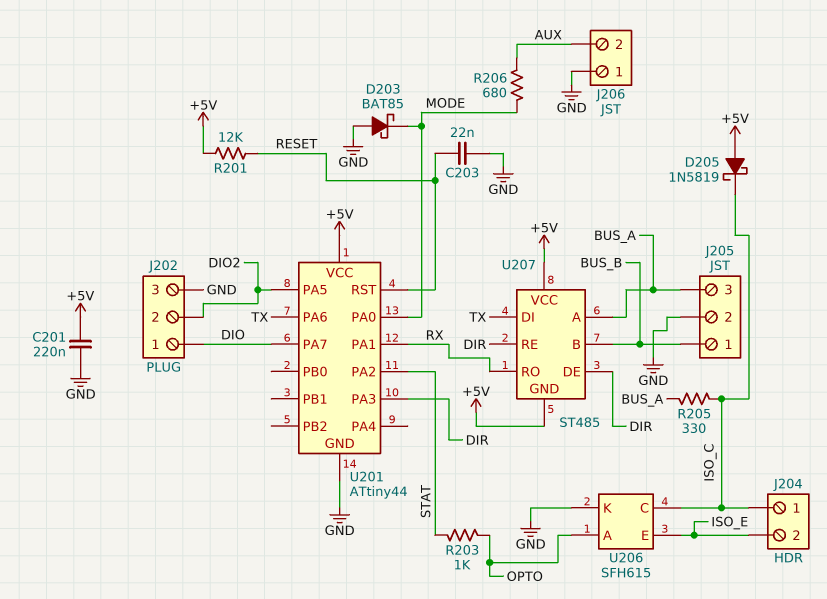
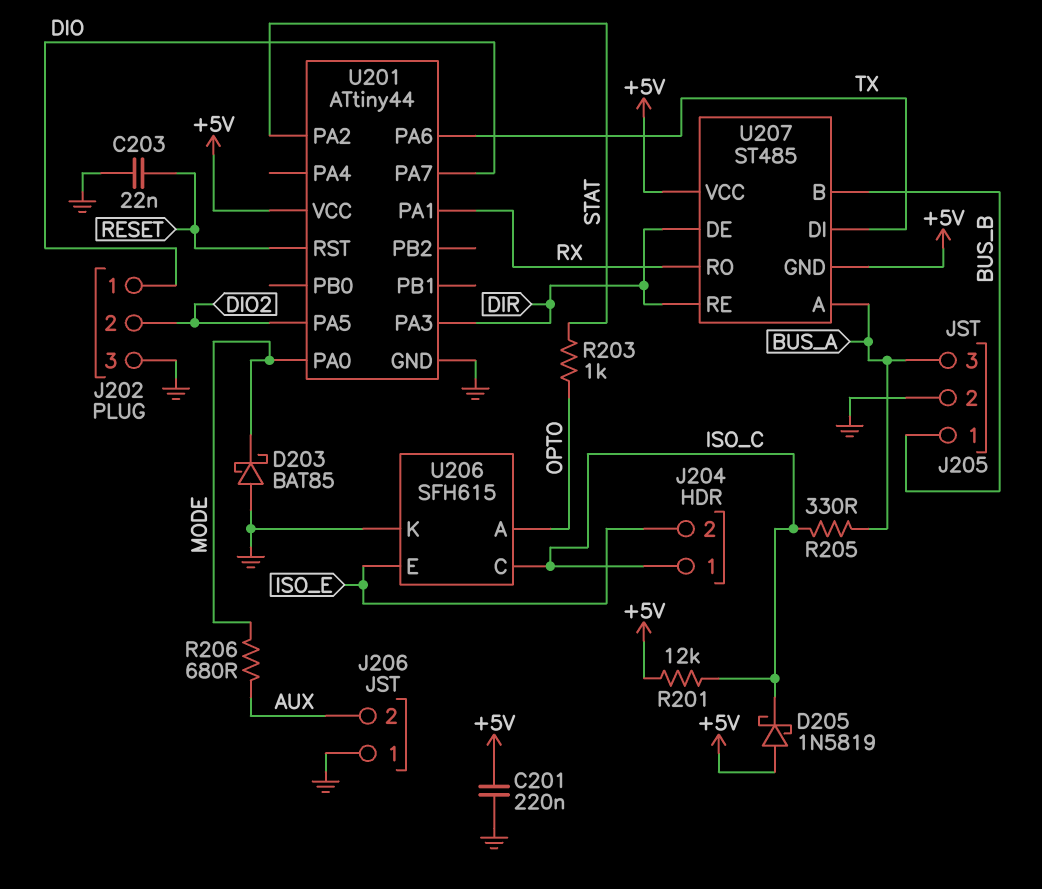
R201: 12k (+5V, RESET) -> 12k (+5V, ISO_C)

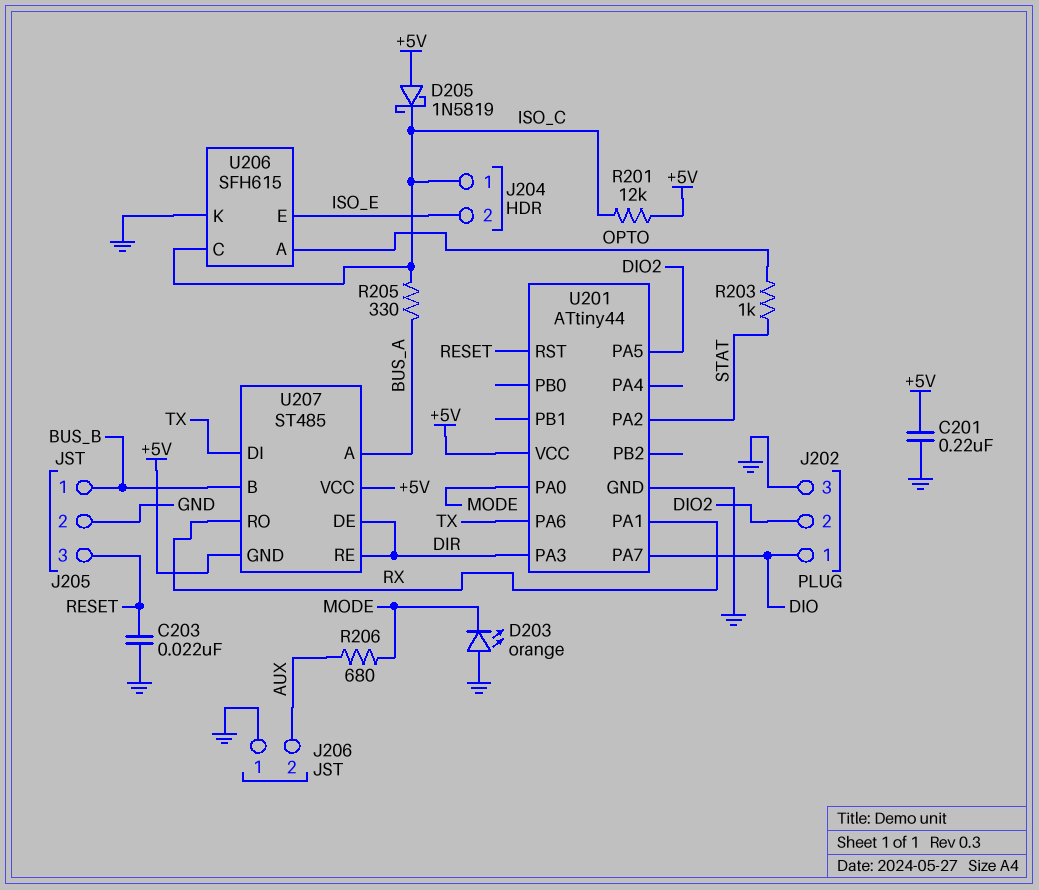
D203: schottky BAT85 (A GND, K MODE) -> LED orange (A GND, K MODE)
J205 pin 3: BUS_A -> RESET

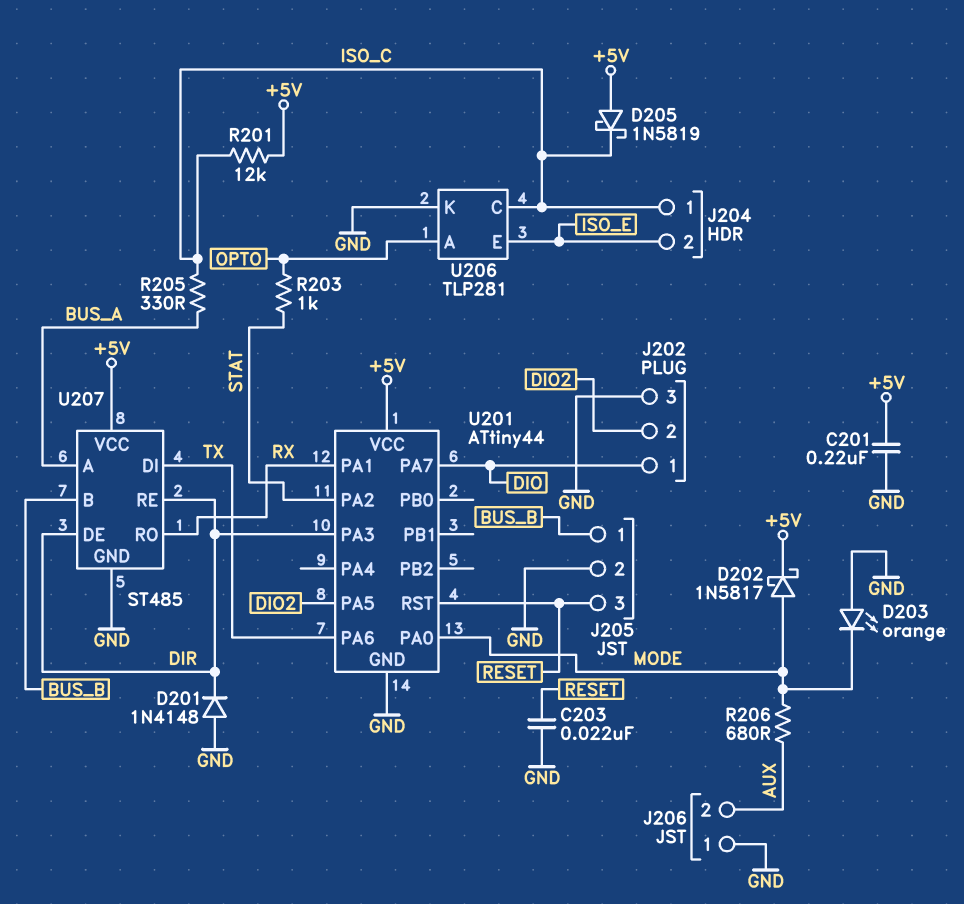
D201: none -> diode 1N4148 (A GND, K DIR)
D202: none -> schottky 1N5817 (A MODE, K +5V)
U206: SFH615 -> TLP281
U207 pin GND: +5V -> GND

